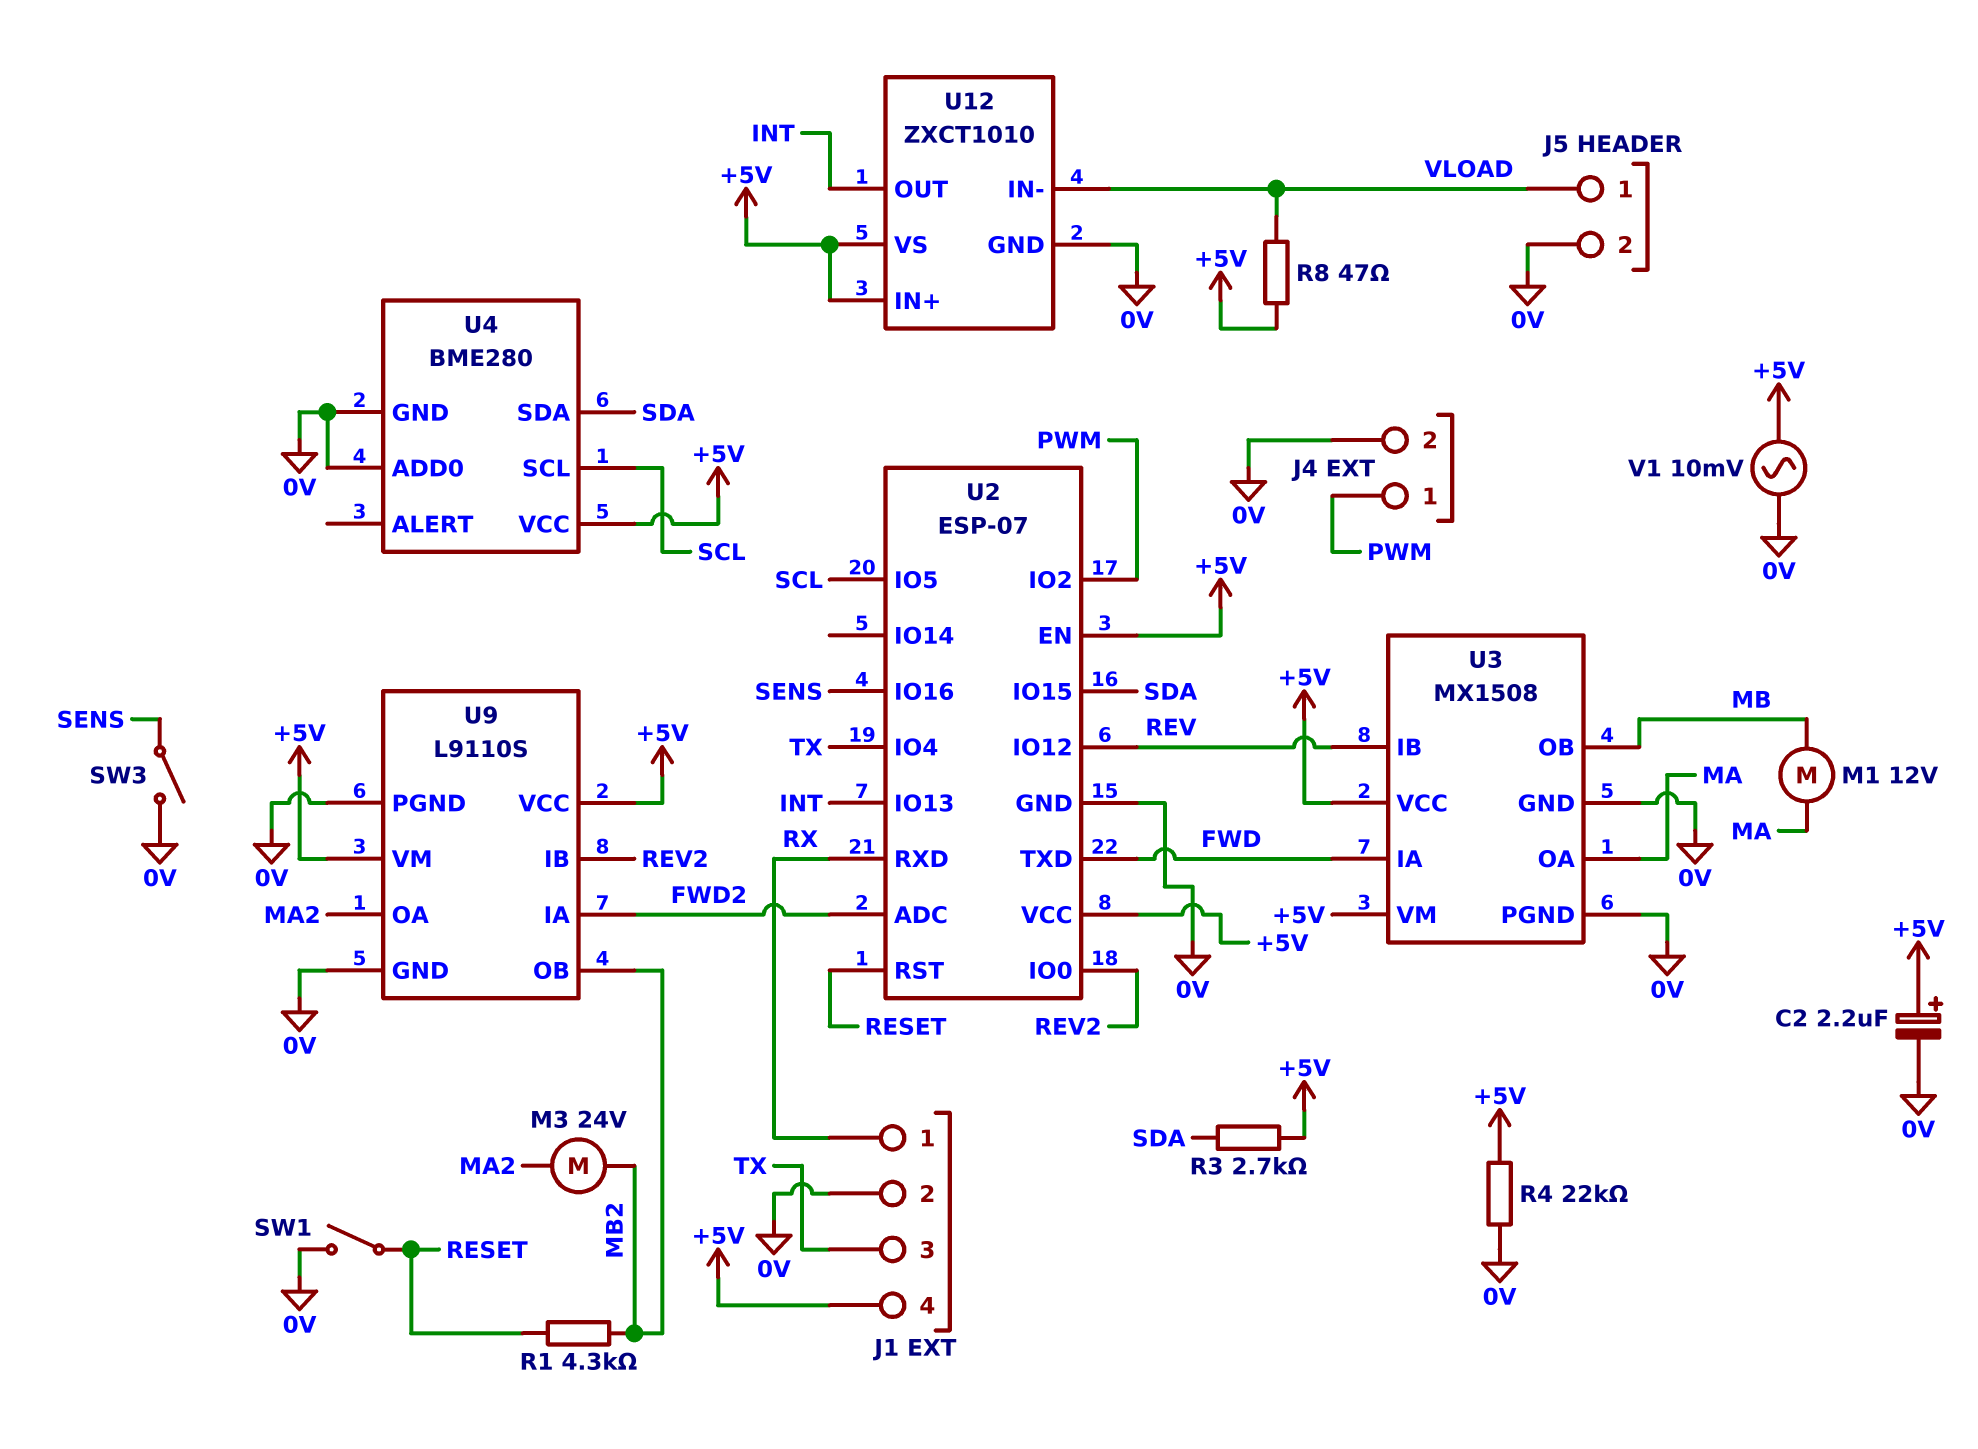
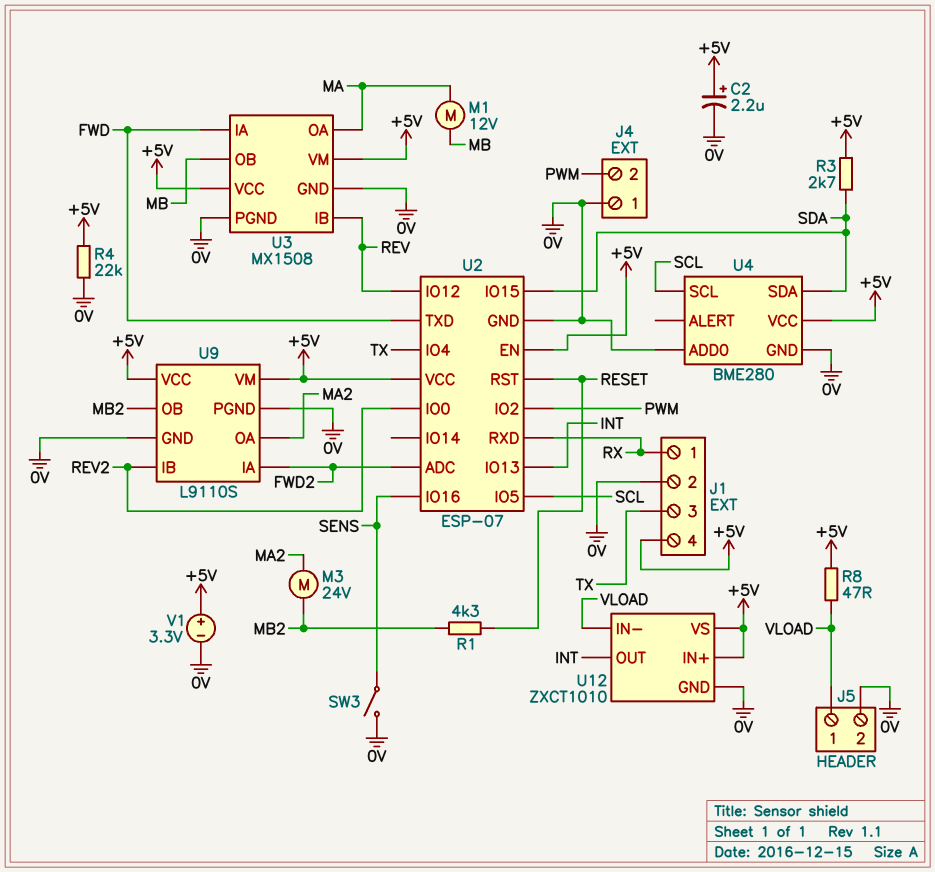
J4 pin 1: PWM -> 0V
J4 pin 2: 0V -> PWM
SW1: switch (0V, RESET) -> none
V1: AC 10mV (+5V, 0V) -> 3.3V (plus +5V, minus 0V)

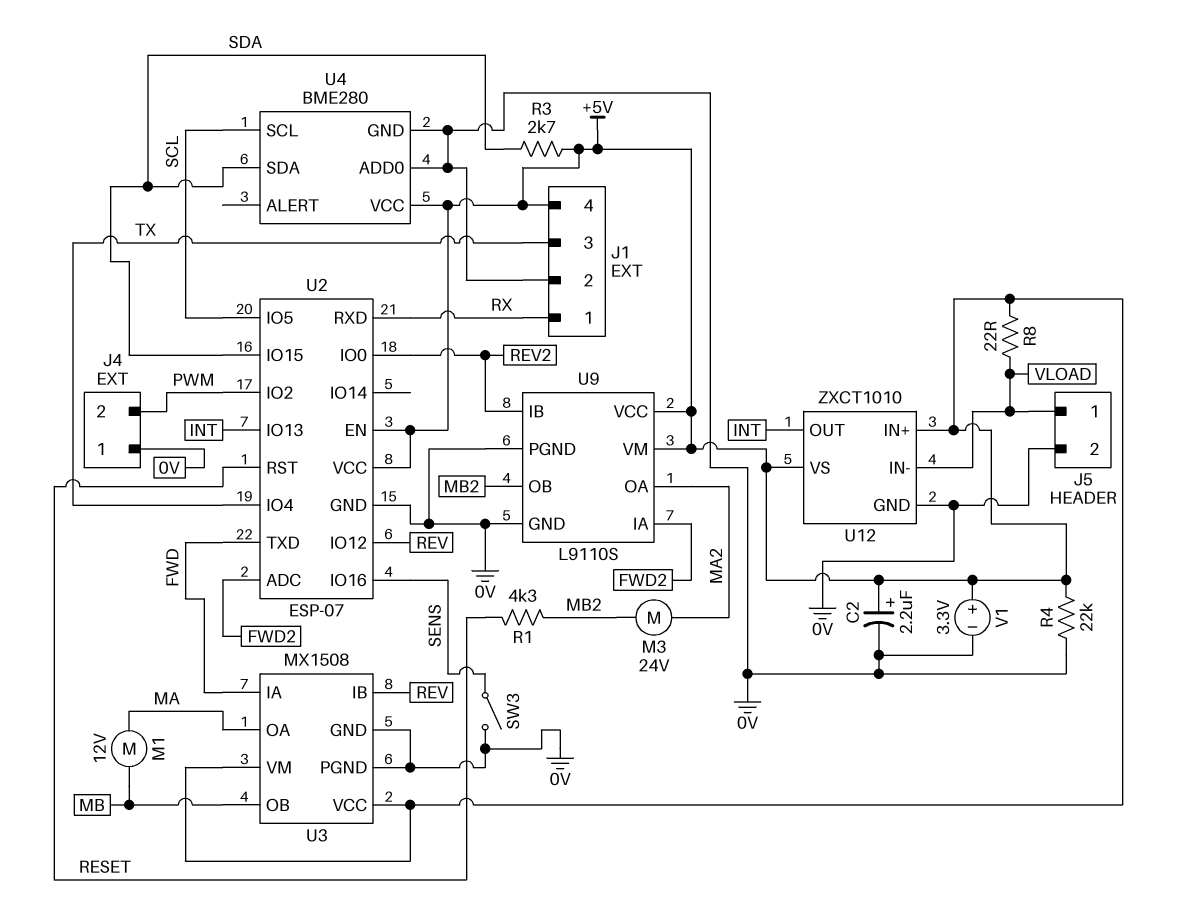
R8: 47 (+5V, VLOAD) -> 22 (+5V, VLOAD)

